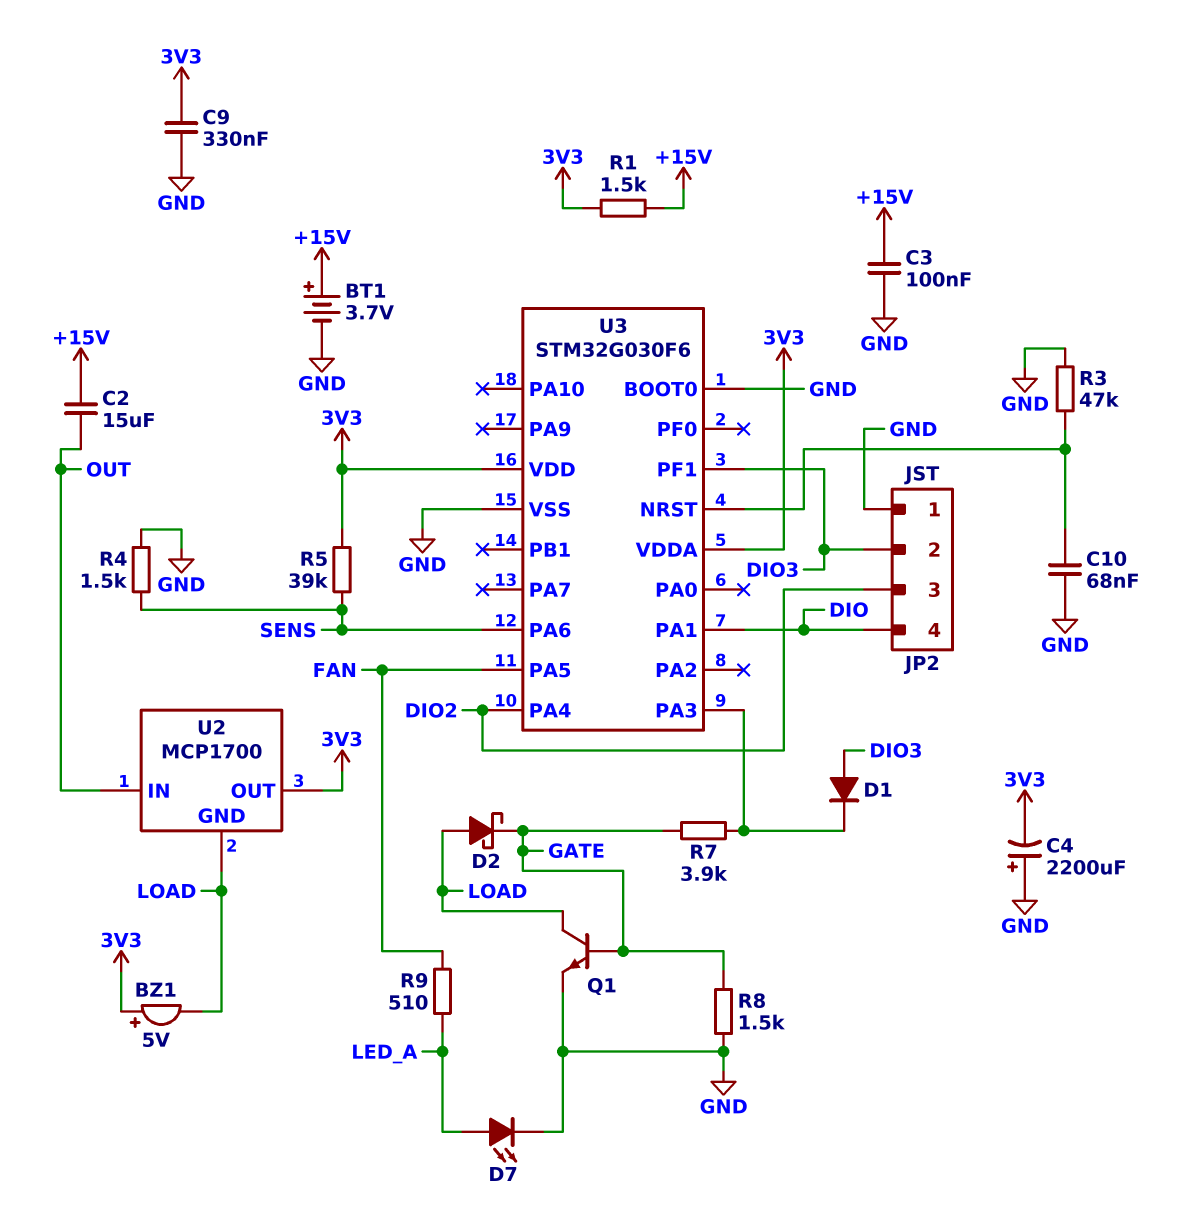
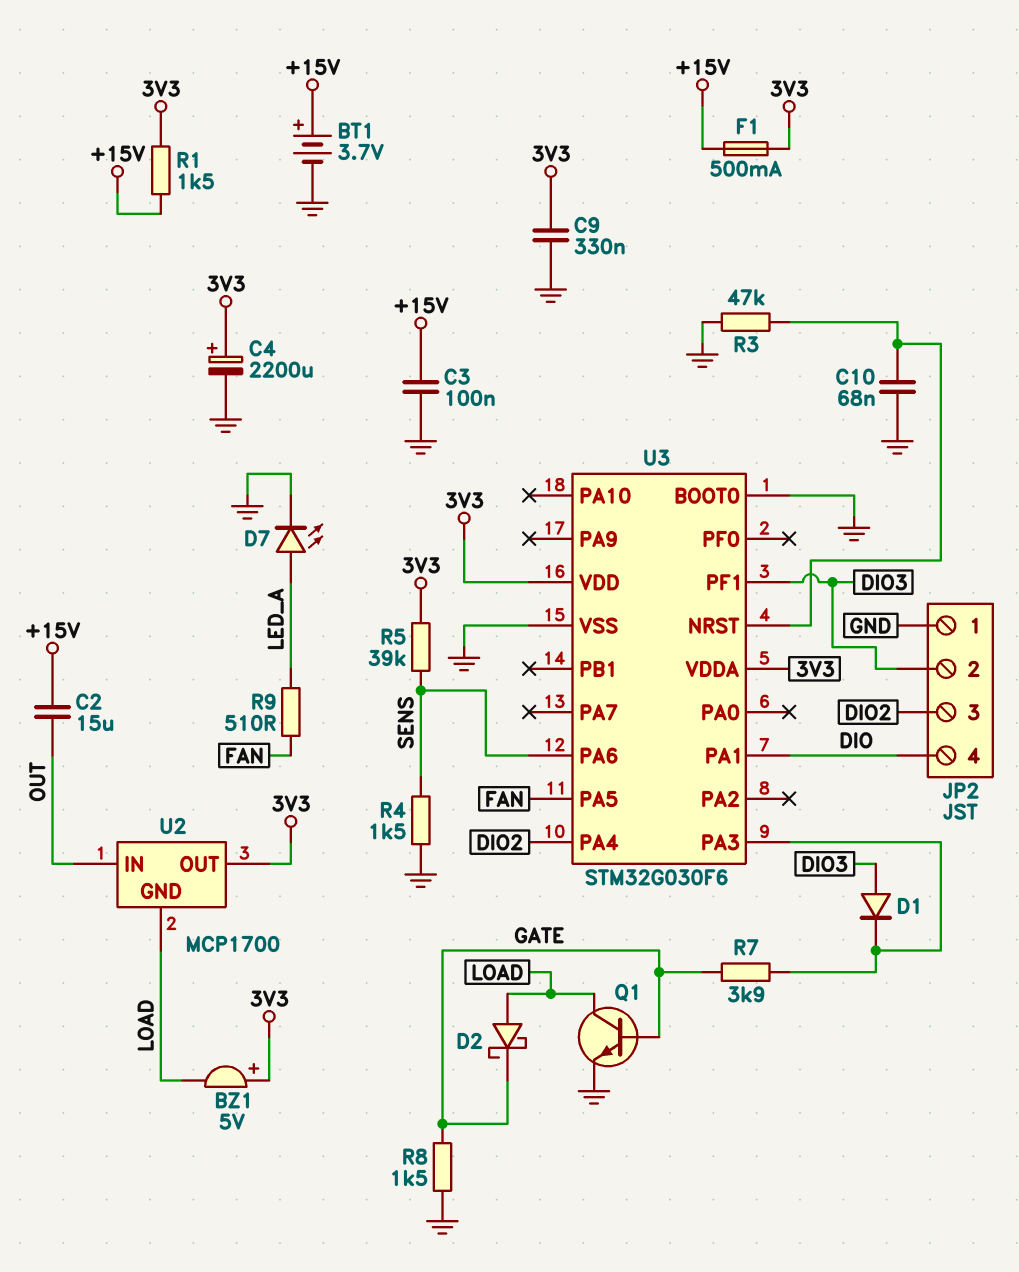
C4: 2200uF (plus GND, minus 3V3) -> 2200uF (plus 3V3, minus GND)
F1: none -> 500mA (+15V, 3V3)

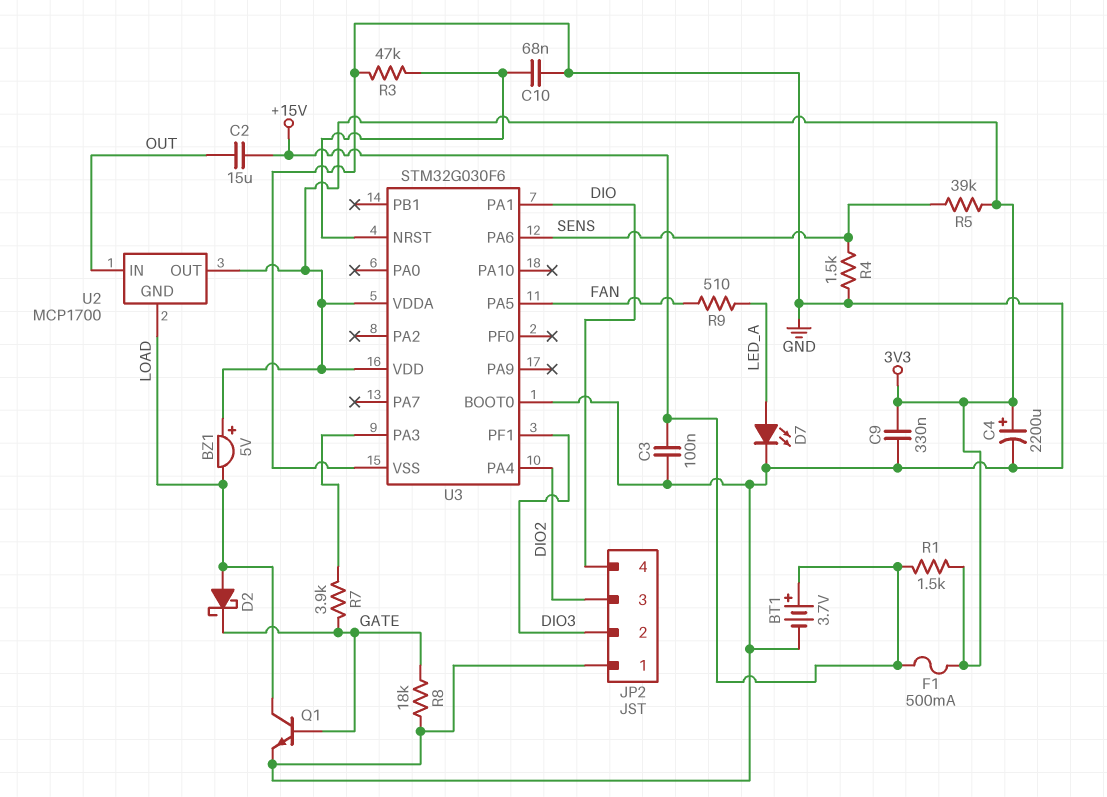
D1: diode (A DIO3, K U3/PA3) -> none
R8: 1.5k (GATE, GND) -> 18k (GATE, GND)

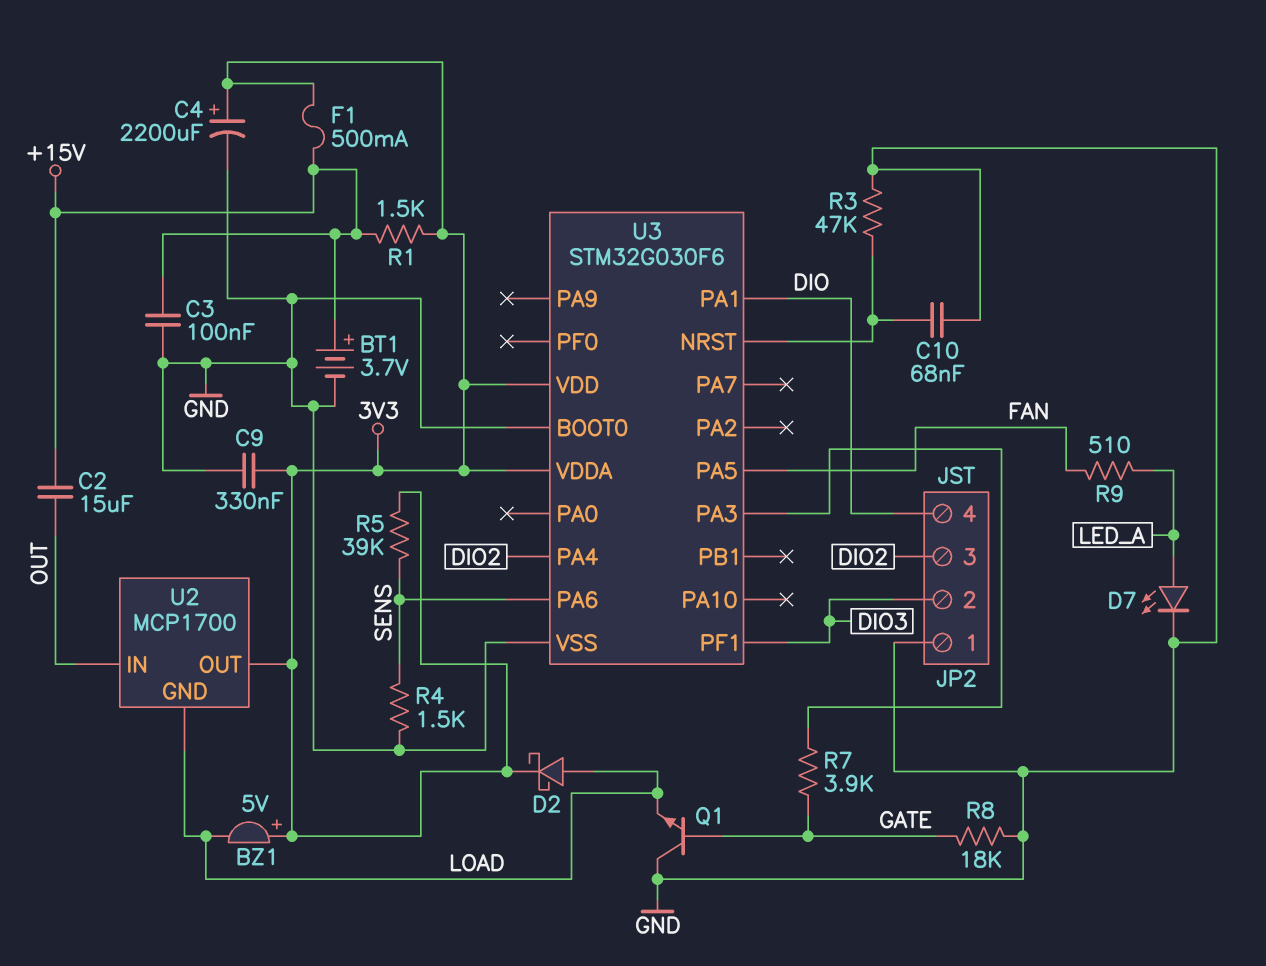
D2: schottky (A LOAD, K GATE) -> schottky (A LOAD, K 3V3)
Q1: NPN (B GATE, C LOAD, E GND) -> NPN (B GATE, C GND, E LOAD)

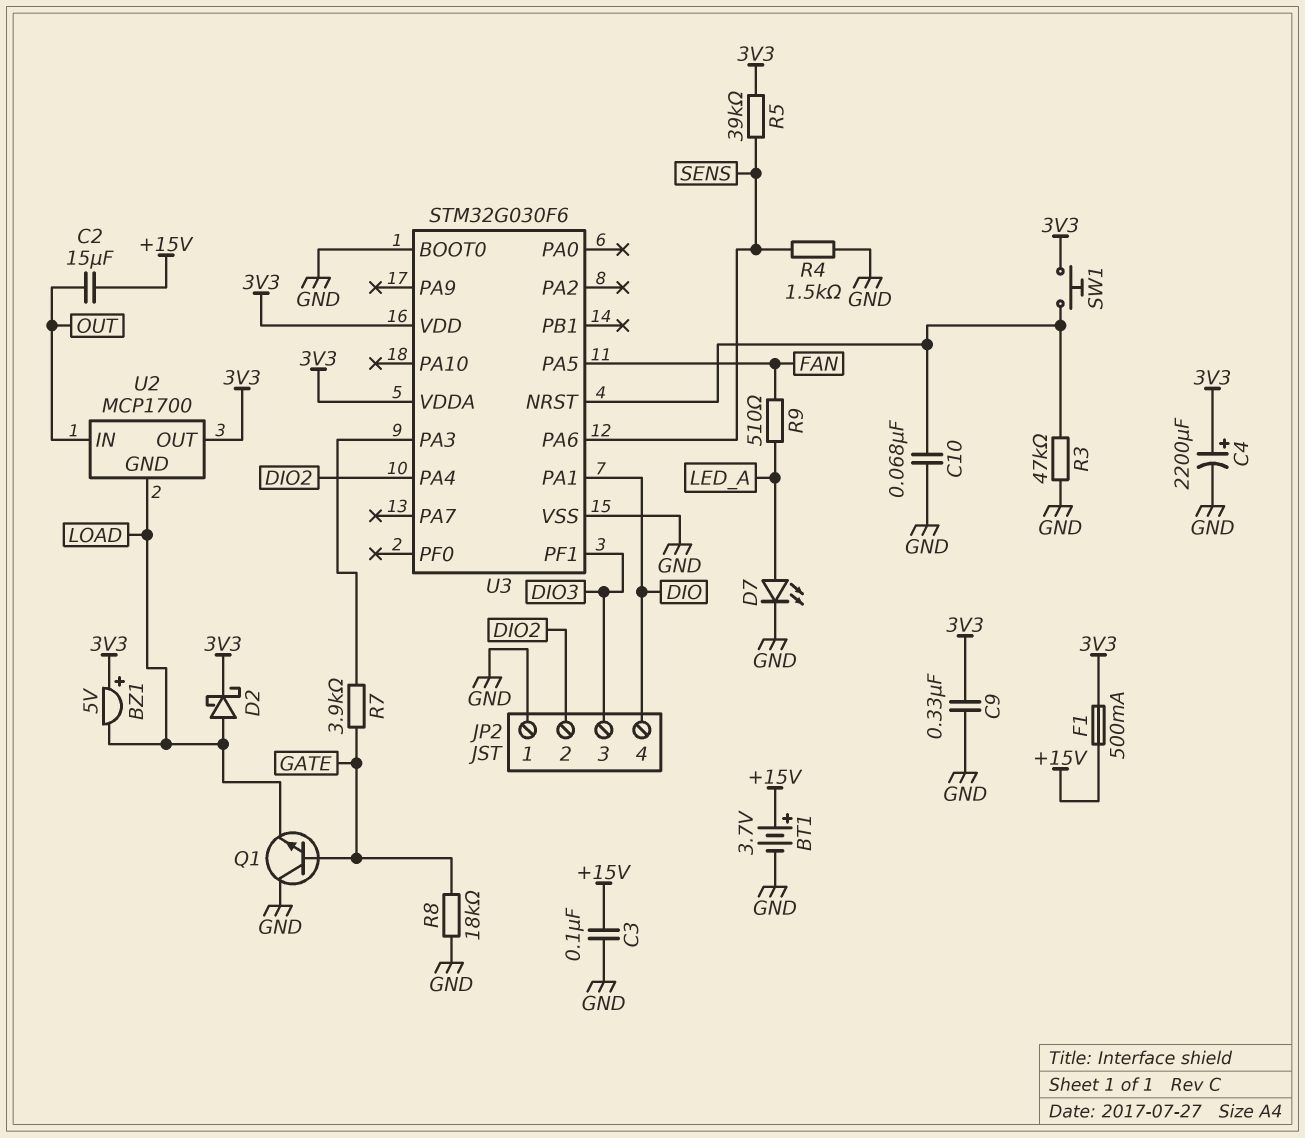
JP2 pin 2: DIO3 -> DIO2
JP2 pin 3: DIO2 -> DIO3
R1: 1.5k (+15V, 3V3) -> none
SW1: none -> button (3V3, U3/NRST)

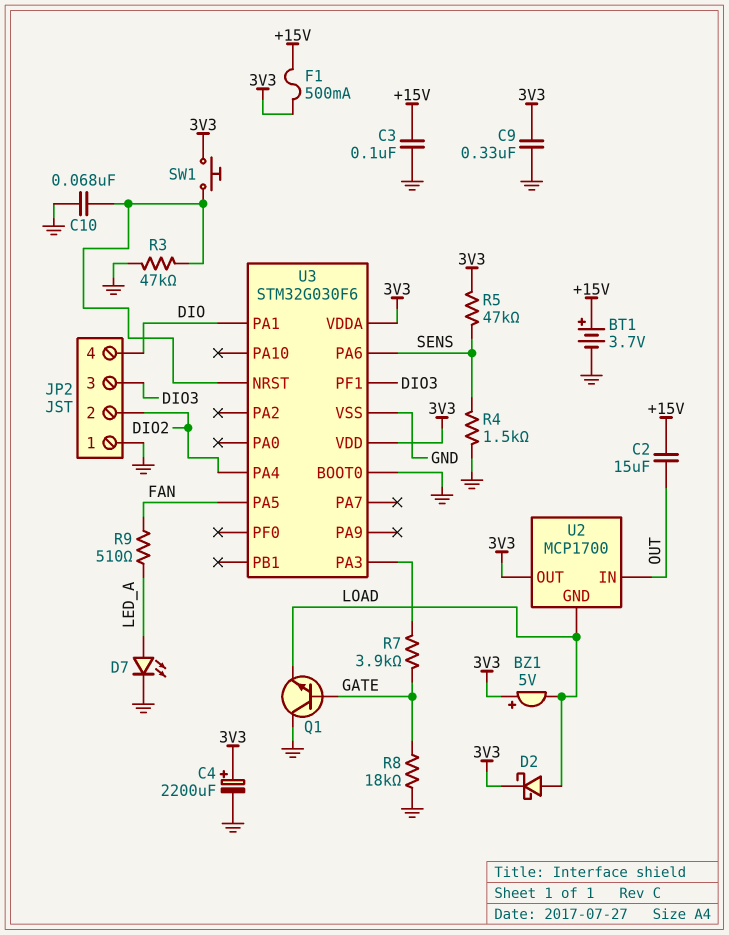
R5: 39k (3V3, SENS) -> 47k (3V3, SENS)

